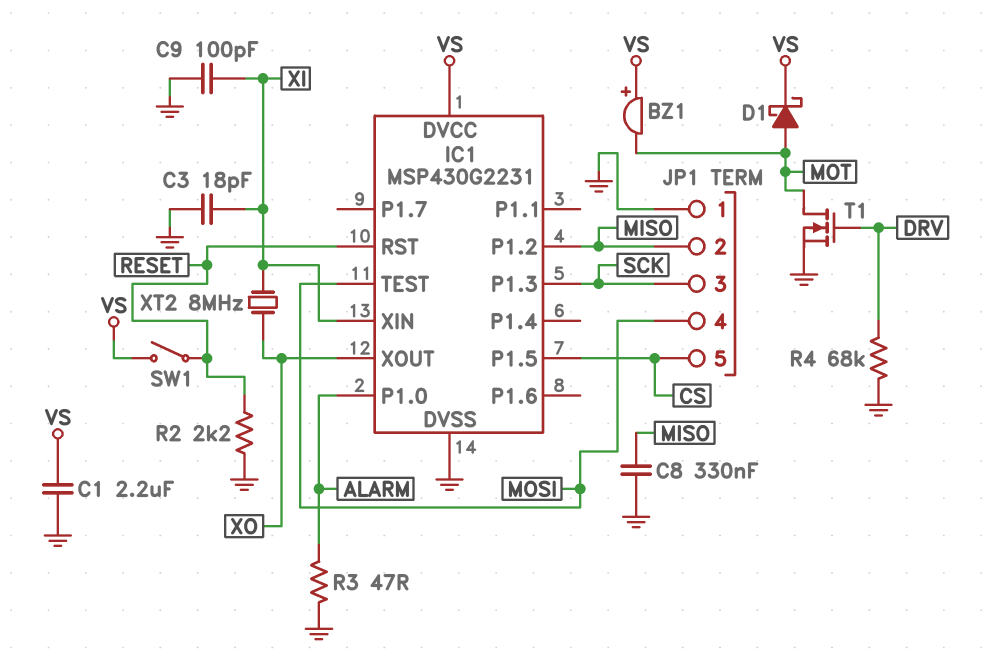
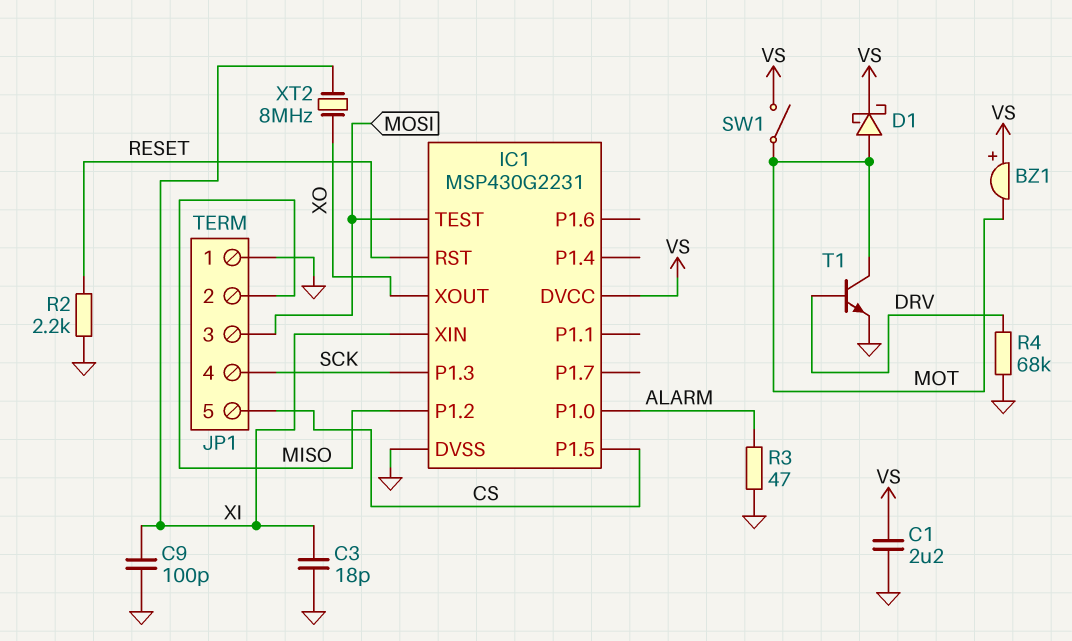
C8: 330nF (GND, MISO) -> none
JP1 pin 3: SCK -> MOSI
JP1 pin 4: MOSI -> SCK
SW1: switch (RESET, VS) -> switch (MOT, VS)
T1: NMOS (G DRV, D MOT, S GND) -> NPN (B DRV, C MOT, E GND)

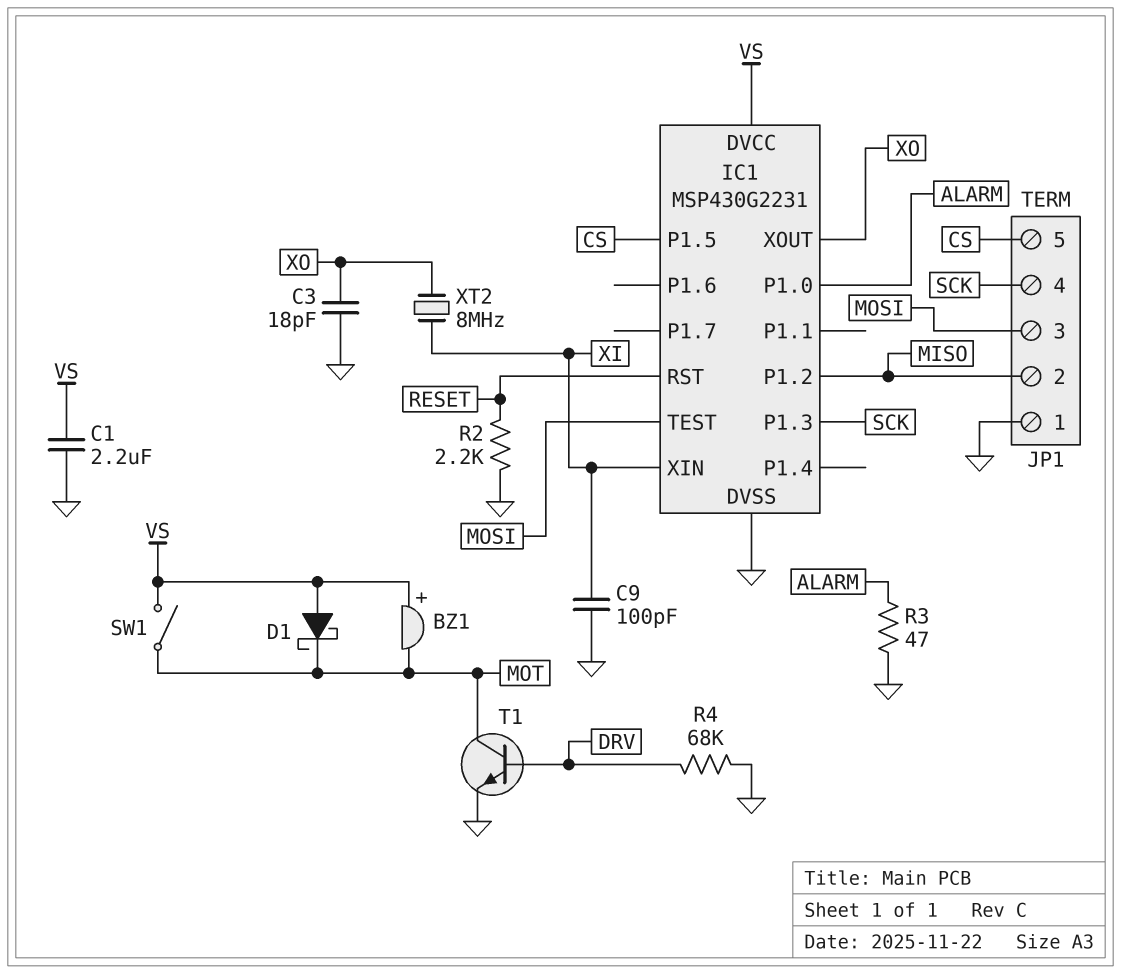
C3: 18pF (GND, XI) -> 18pF (GND, XO)
D1: schottky (A MOT, K VS) -> schottky (A VS, K MOT)

